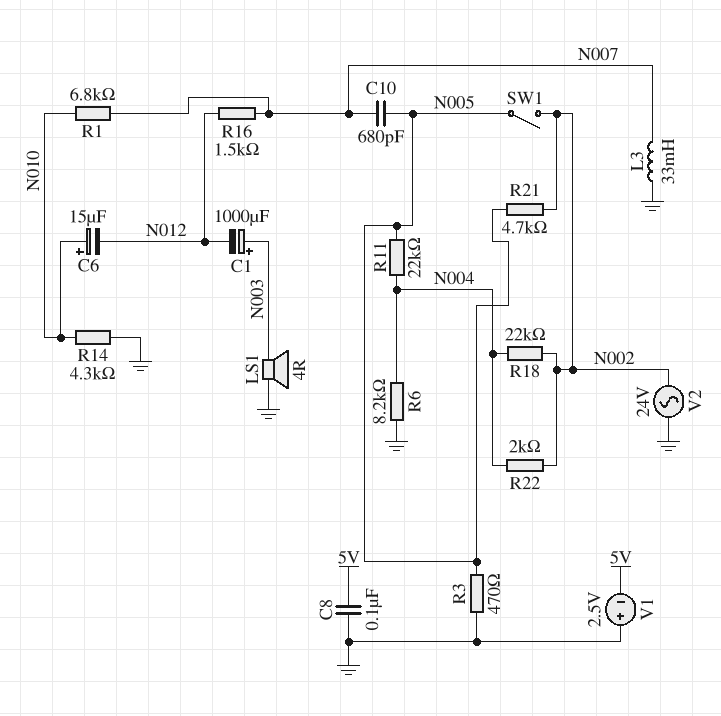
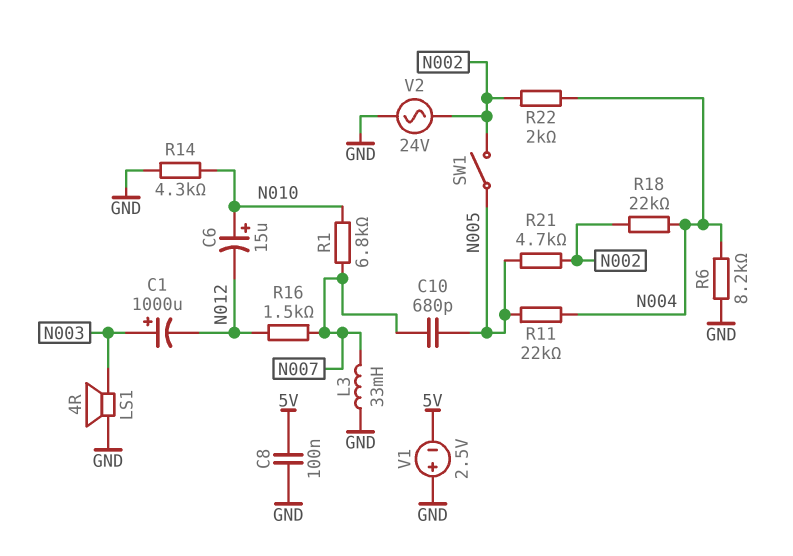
R3: 470 (GND, N005) -> none

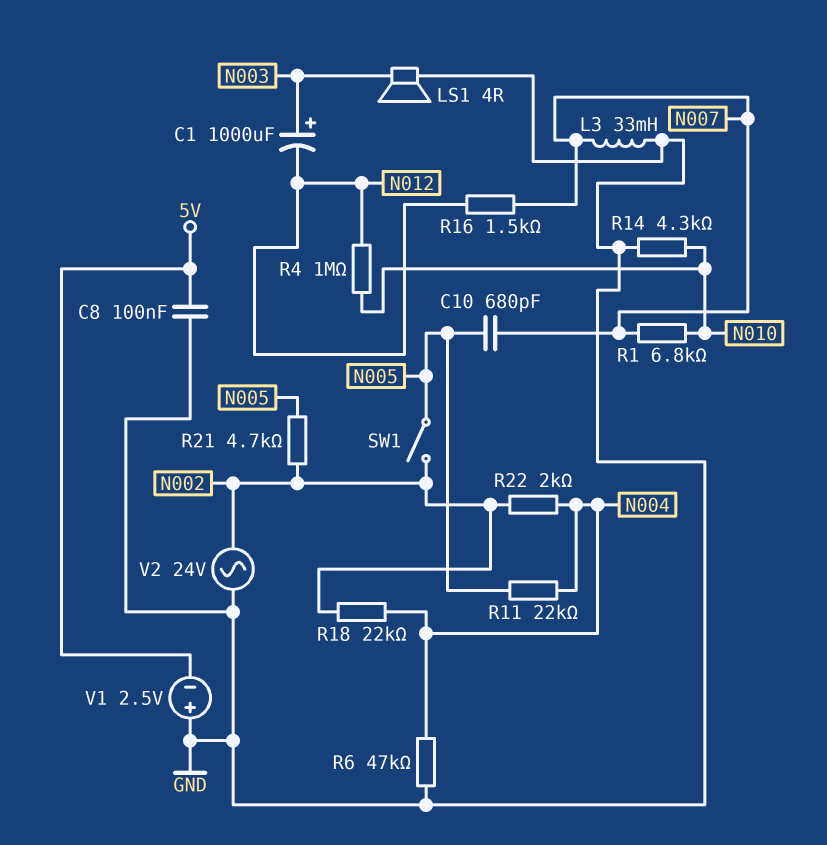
C6: 15uF (plus N010, minus N012) -> none
R4: none -> 1M (N010, N012)
R6: 8.2k (GND, N004) -> 47k (GND, N004)

